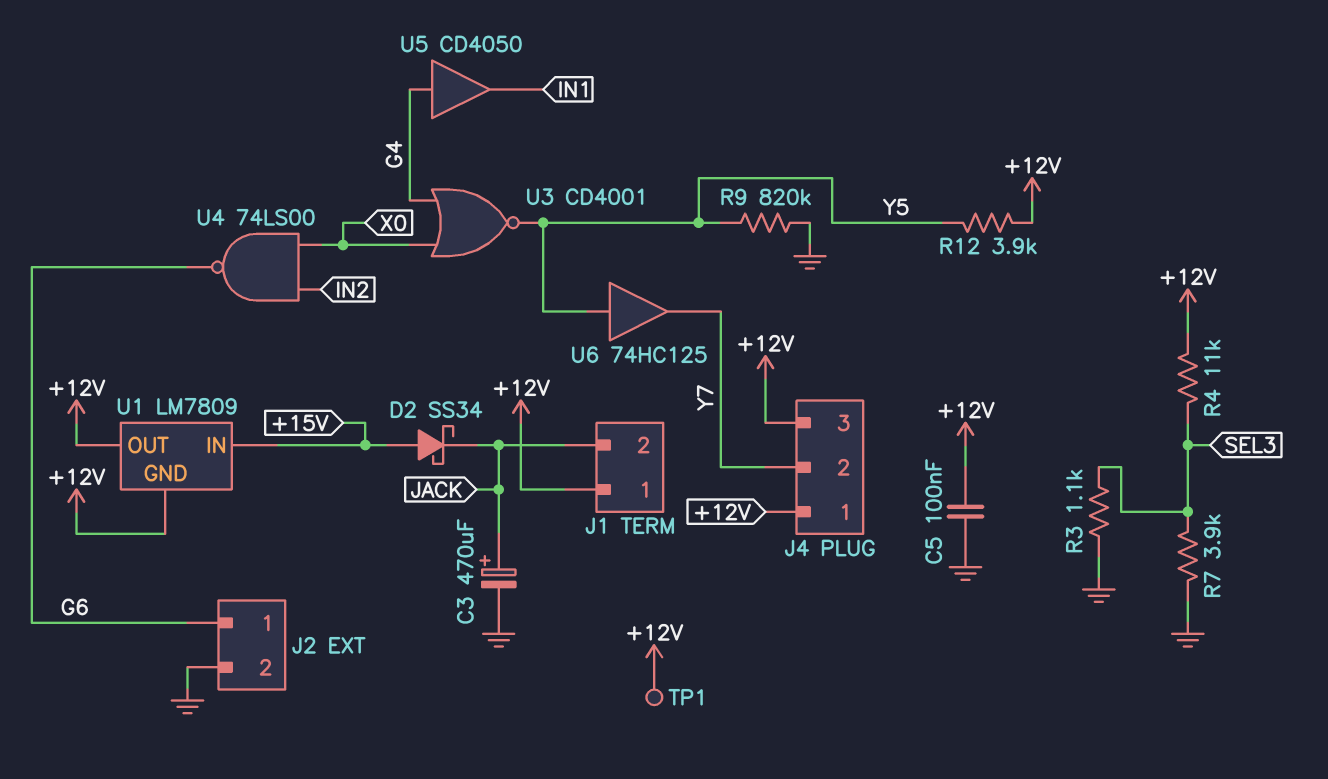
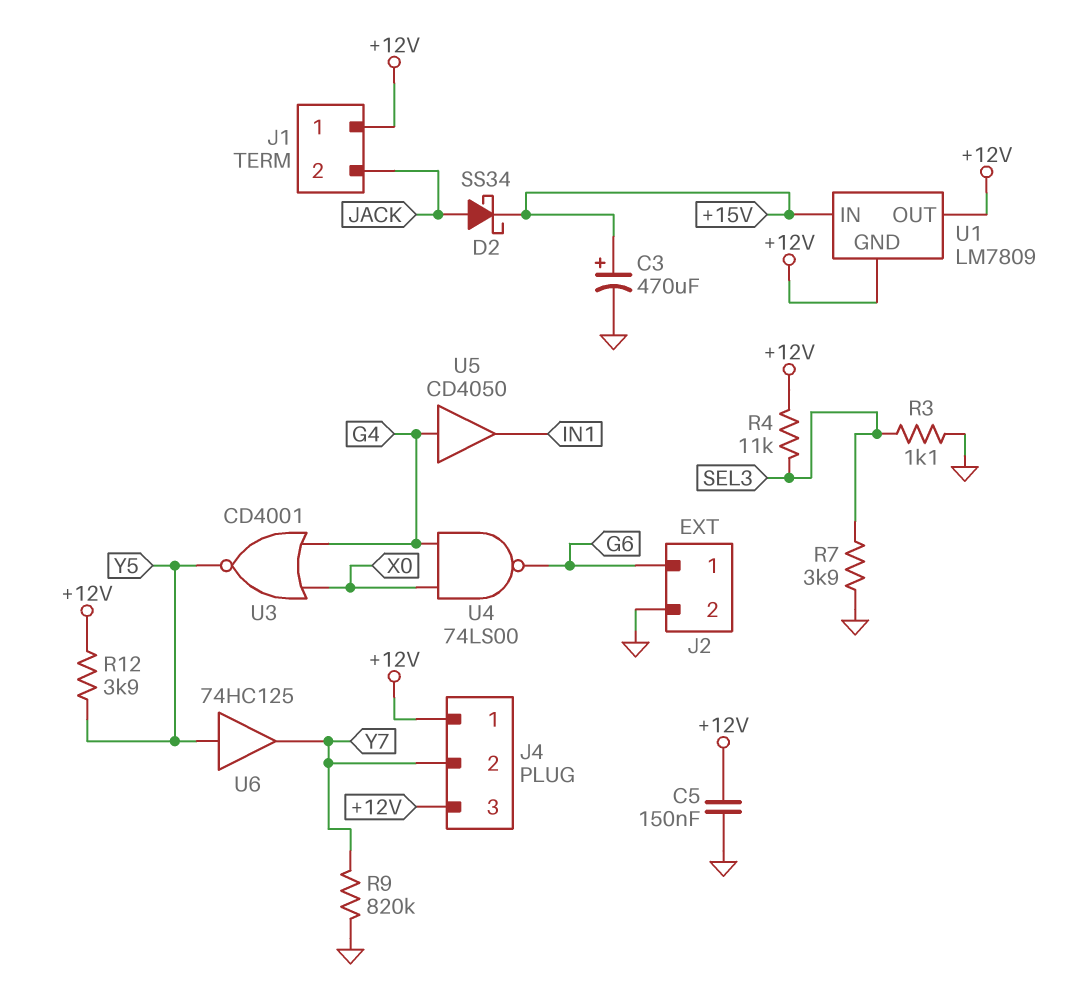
C3: 470uF (plus JACK, minus GND) -> 470uF (plus +15V, minus GND)
C5: 100nF (+12V, GND) -> 150nF (+12V, GND)
D2: schottky SS34 (A +15V, K JACK) -> schottky SS34 (A JACK, K +15V)
R9: 820k (GND, Y5) -> 820k (GND, Y7)
TP1: test point (+12V) -> none
U4: NAND 74LS00 (in IN2, in X0, out G6) -> NAND 74LS00 (in G4, in X0, out G6)

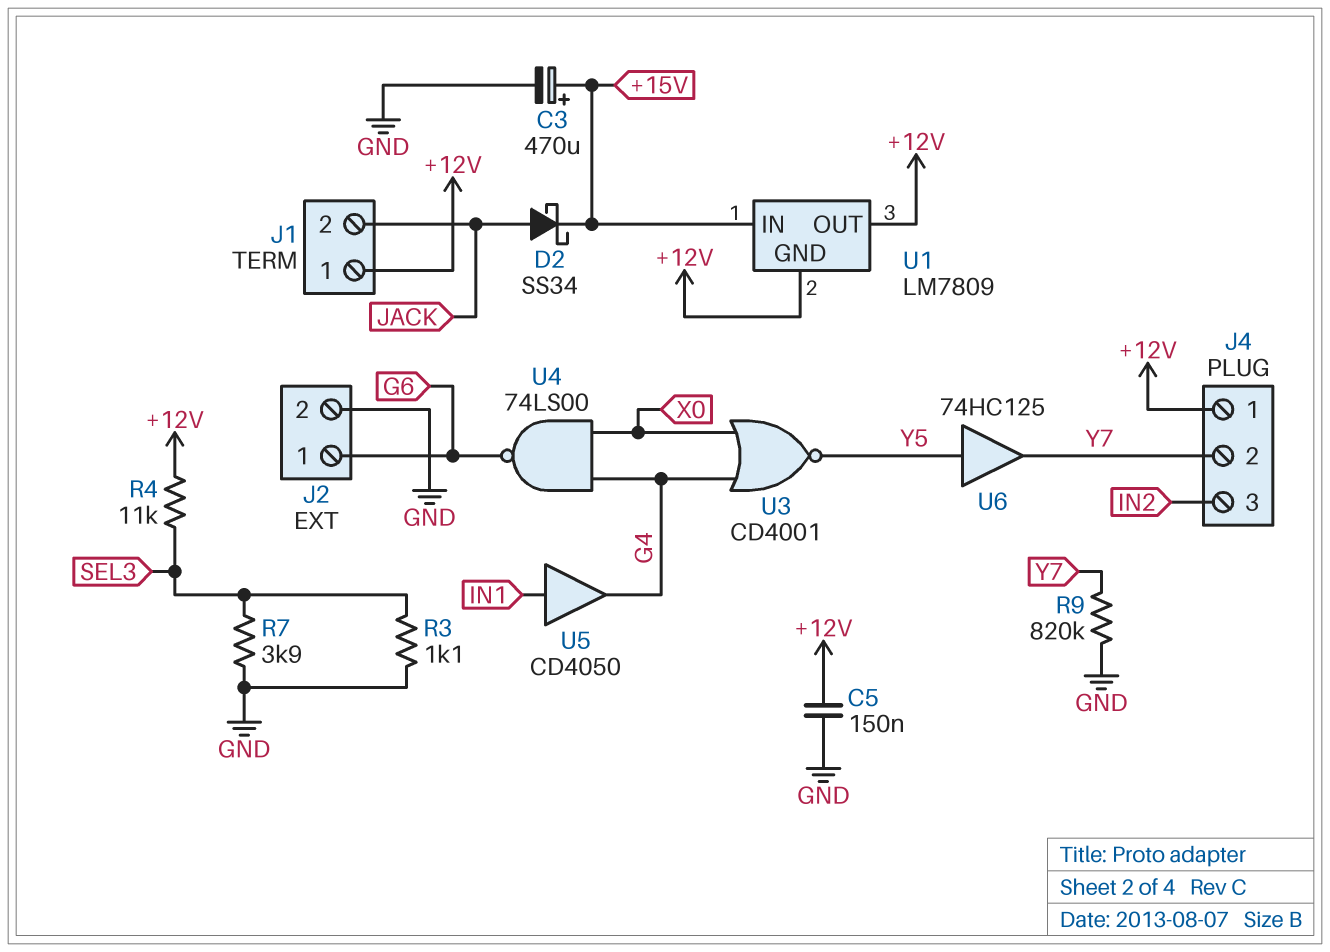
J4 pin 3: +12V -> IN2
R12: 3.9k (+12V, Y5) -> none
U5: buffer CD4050 (in G4, out IN1) -> buffer CD4050 (in IN1, out G4)

